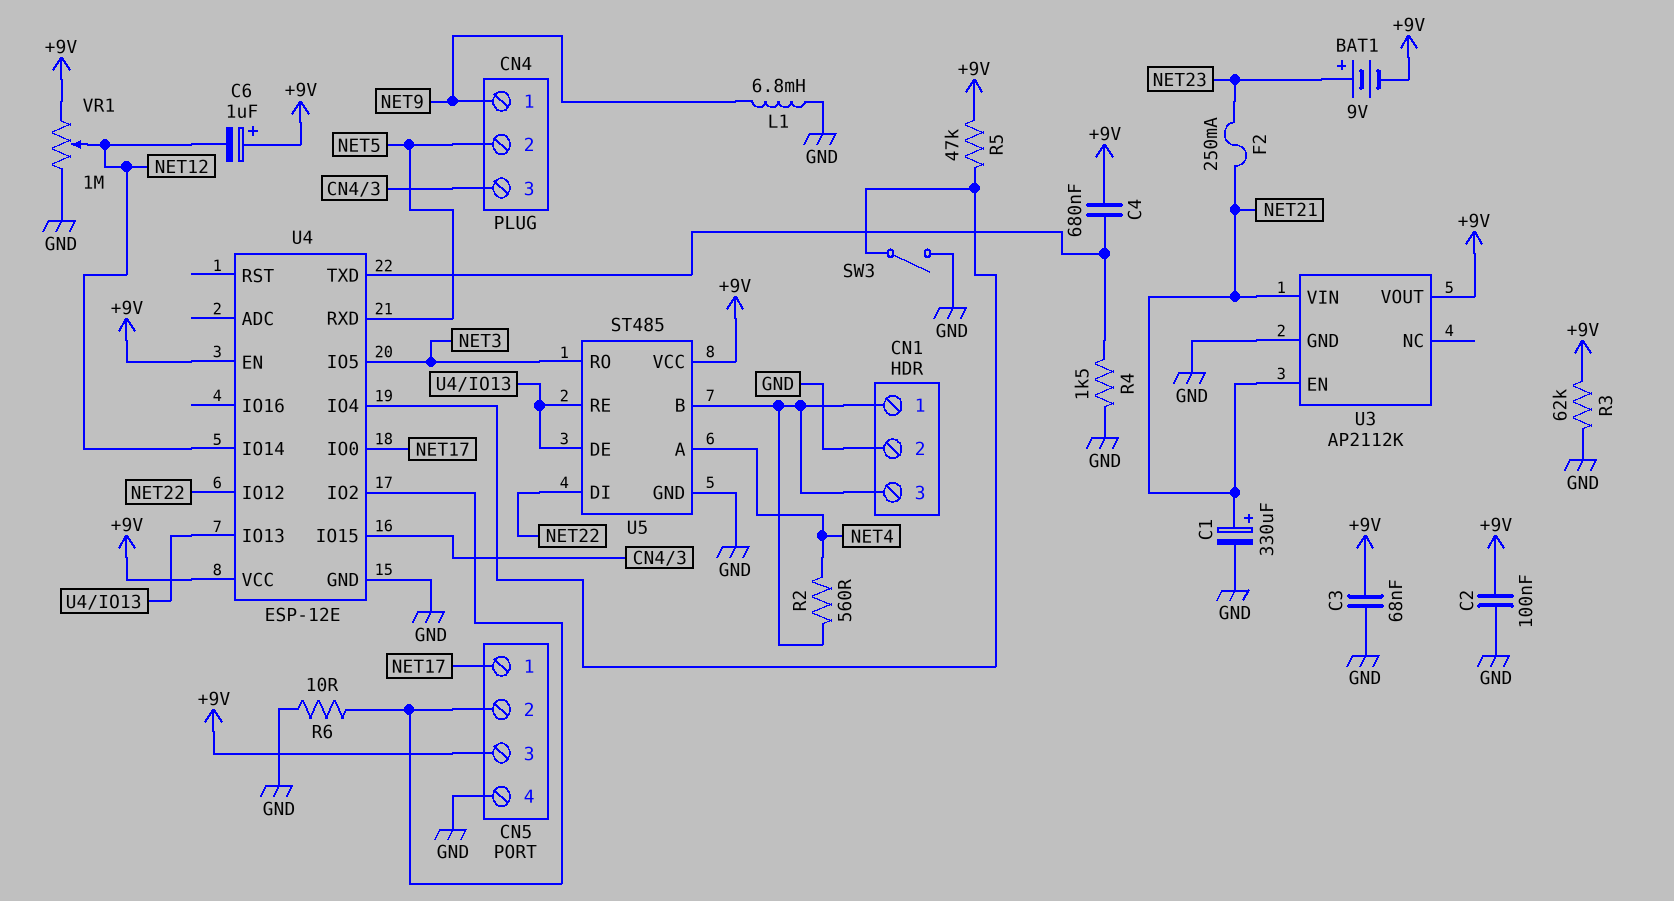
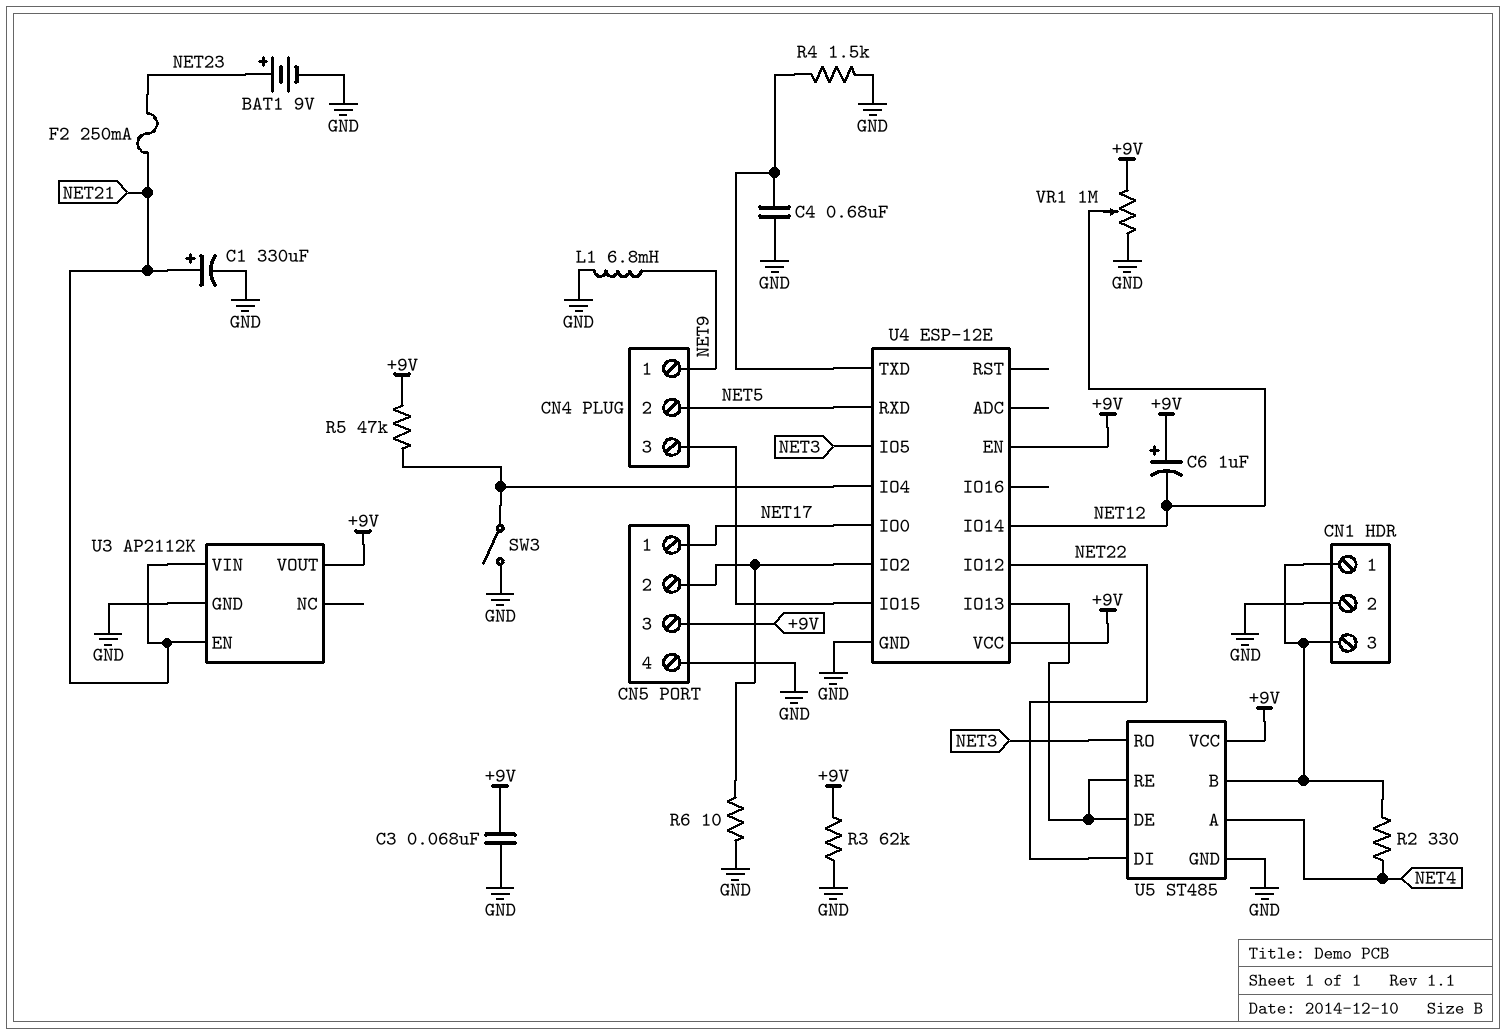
BAT1: 9V (plus NET23, minus +9V) -> 9V (plus NET23, minus GND)
C2: 100nF (+9V, GND) -> none
C4: 680nF (+9V, U4/TXD) -> 680nF (GND, U4/TXD)
R2: 560 (CN1/1, NET4) -> 330 (CN1/1, NET4)

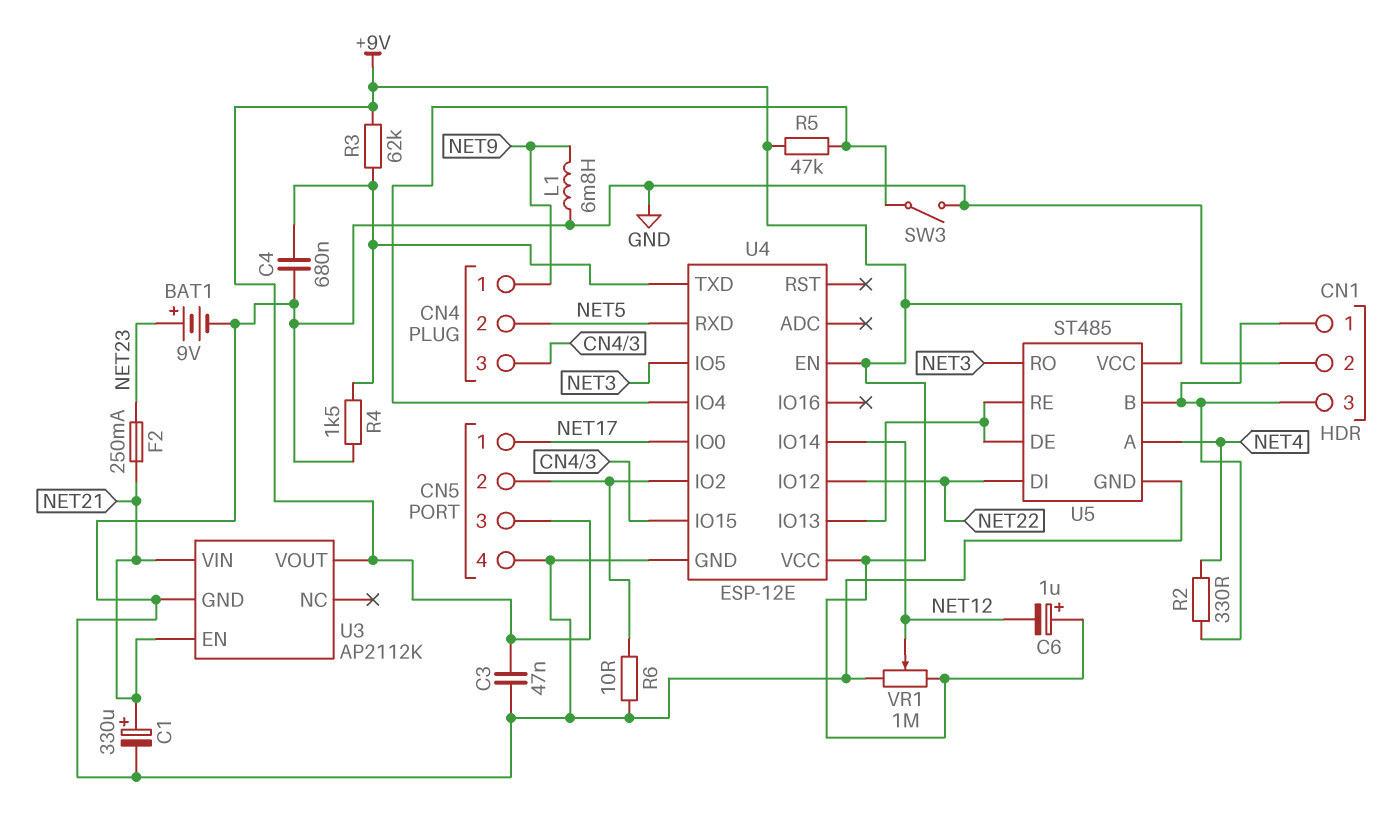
C3: 68nF (+9V, GND) -> 47nF (+9V, GND)
R3: 62k (+9V, GND) -> 62k (+9V, U4/TXD)

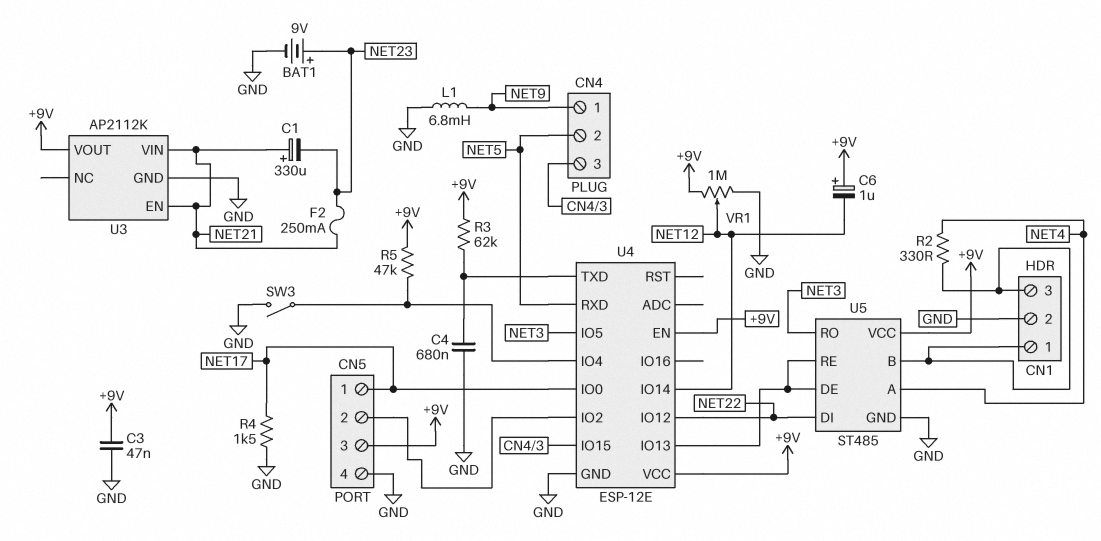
C1: 330uF (plus NET21, minus GND) -> 330uF (plus NET21, minus NET23)
R4: 1.5k (GND, U4/TXD) -> 1.5k (GND, NET17)
R6: 10 (CN5/2, GND) -> none

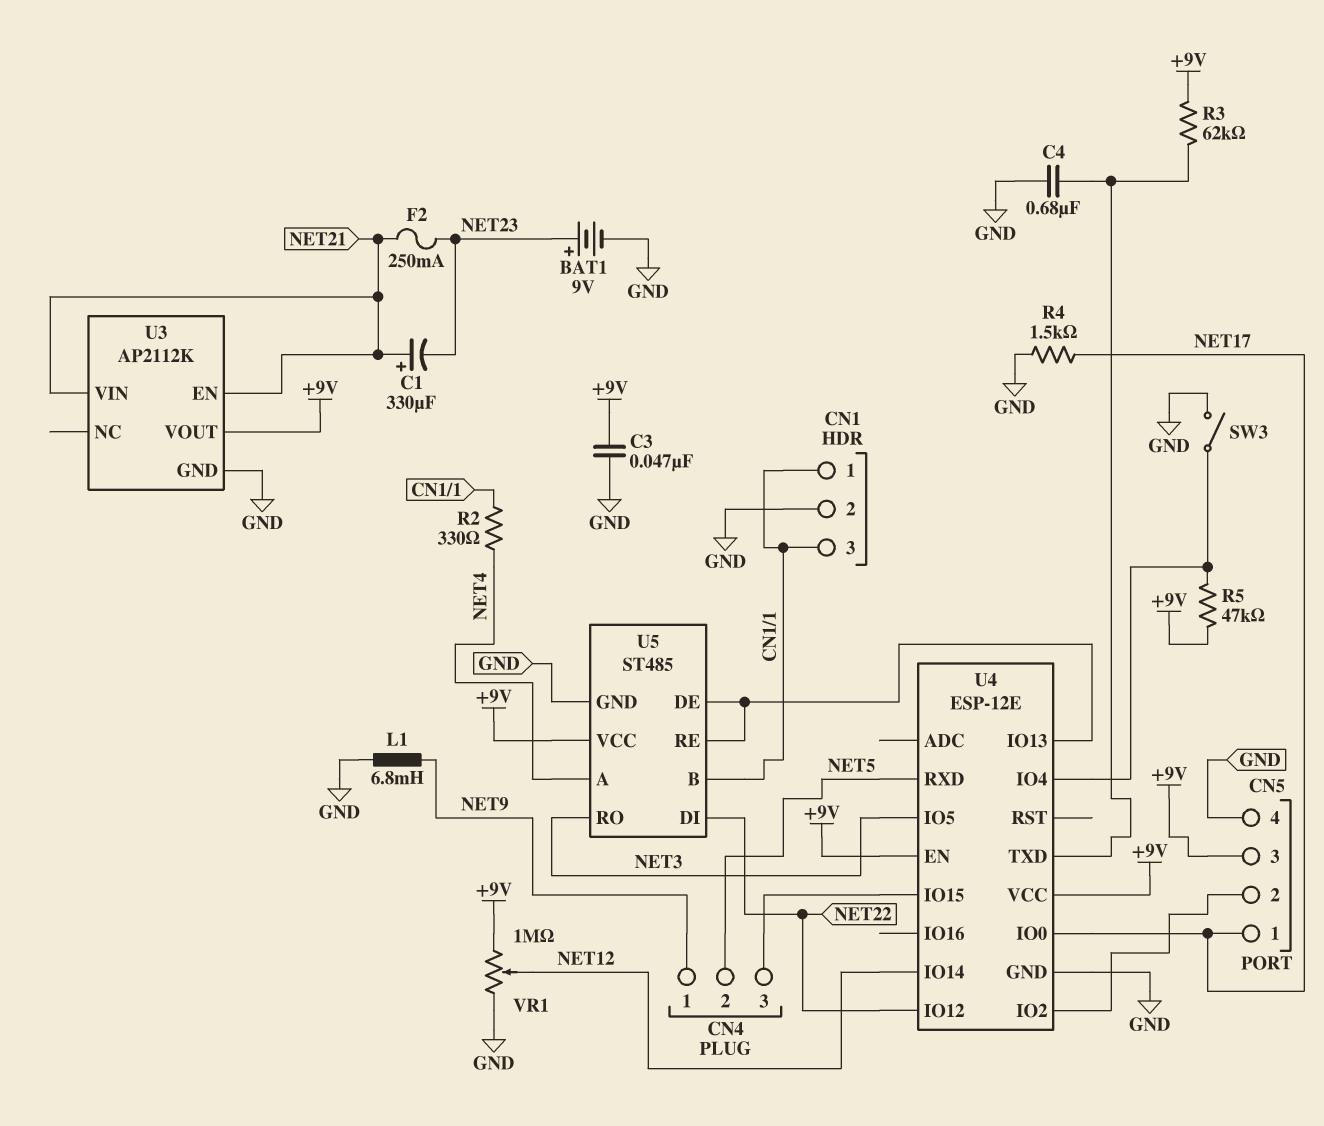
C6: 1uF (plus +9V, minus NET12) -> none

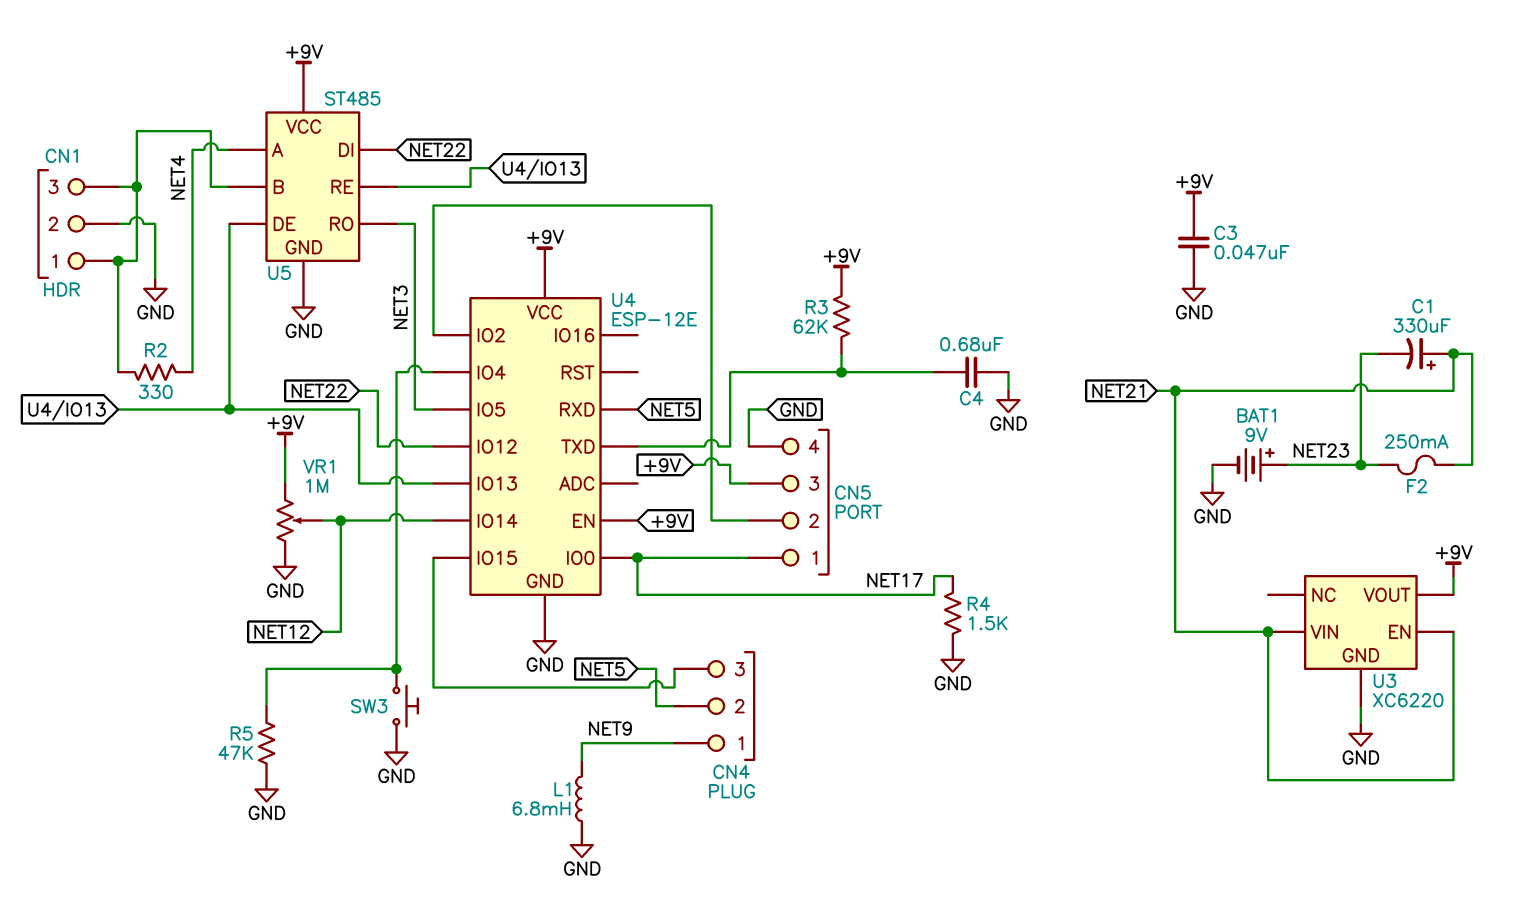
R5: 47k (+9V, U4/IO4) -> 47k (GND, U4/IO4)
SW3: switch (GND, U4/IO4) -> button (GND, U4/IO4)
U3: AP2112K -> XC6220

